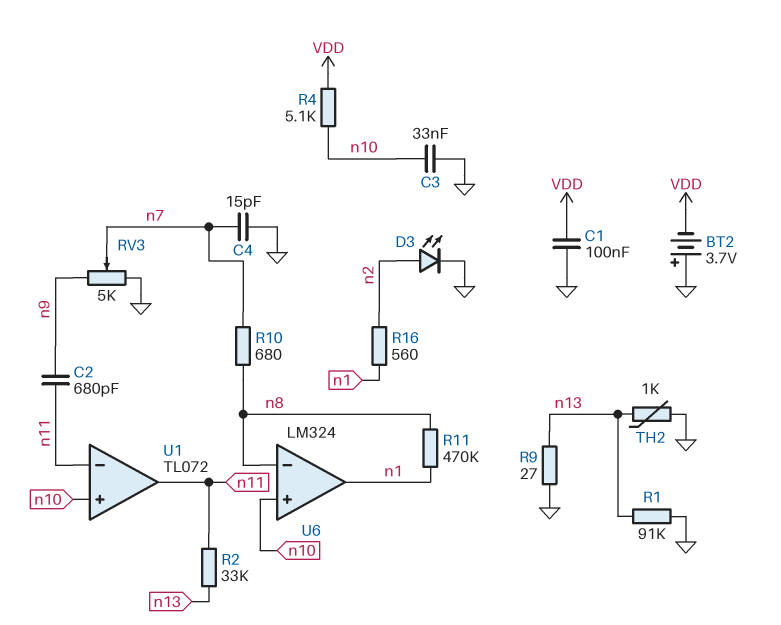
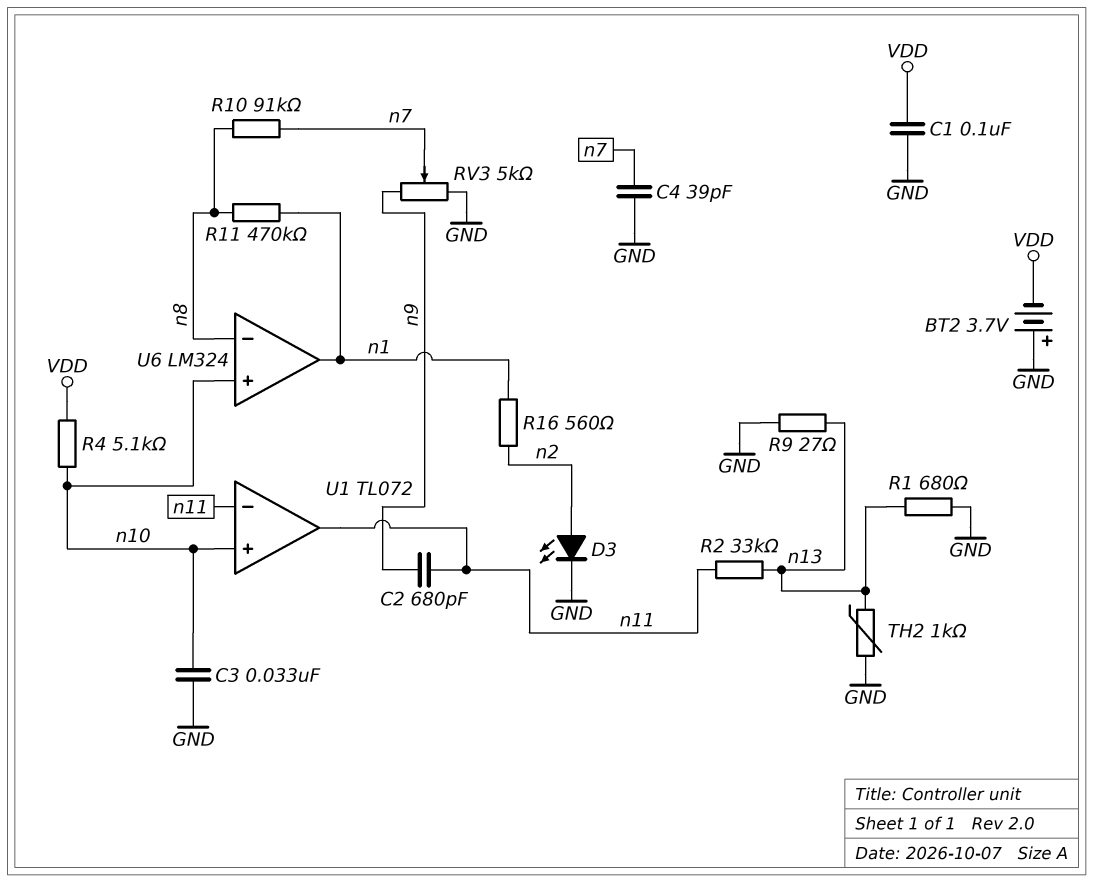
C4: 15pF (GND, n7) -> 39pF (GND, n7)
R1: 91k (GND, n13) -> 680 (GND, n13)
R10: 680 (n7, n8) -> 91k (n7, n8)

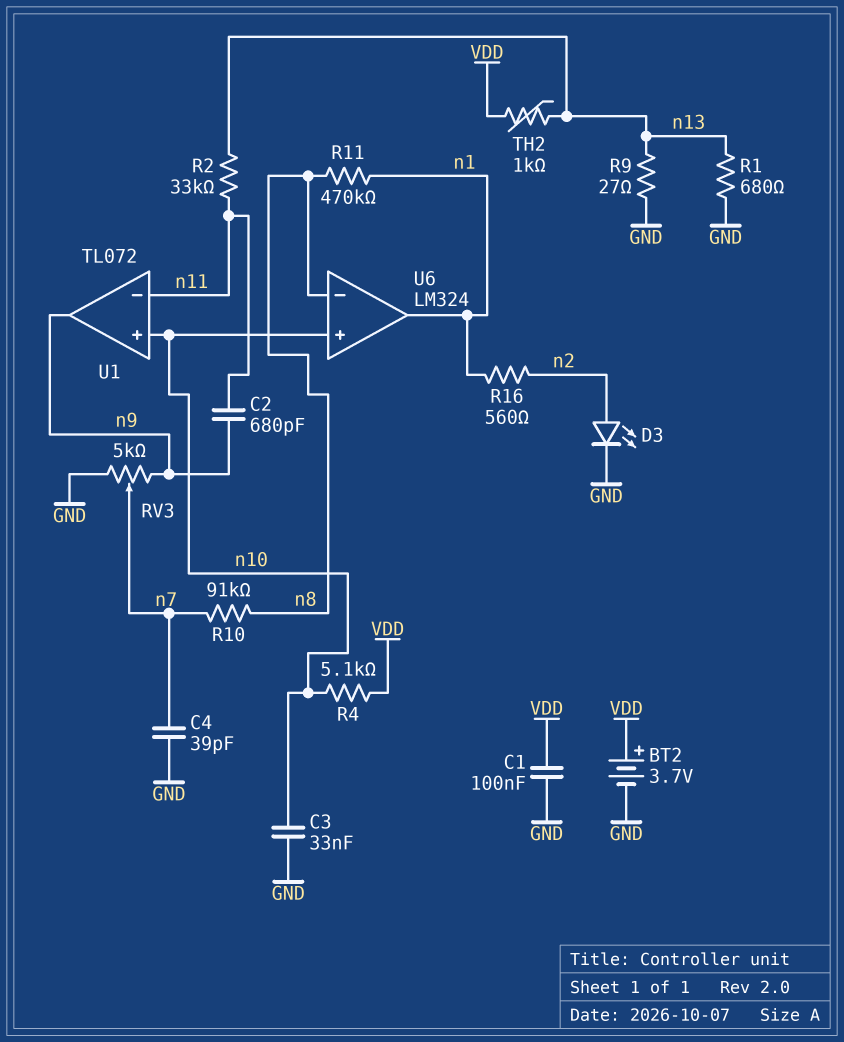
BT2: 3.7V (plus GND, minus VDD) -> 3.7V (plus VDD, minus GND)
TH2: 1k (GND, n13) -> 1k (VDD, n13)
U1 pin out: n11 -> n9

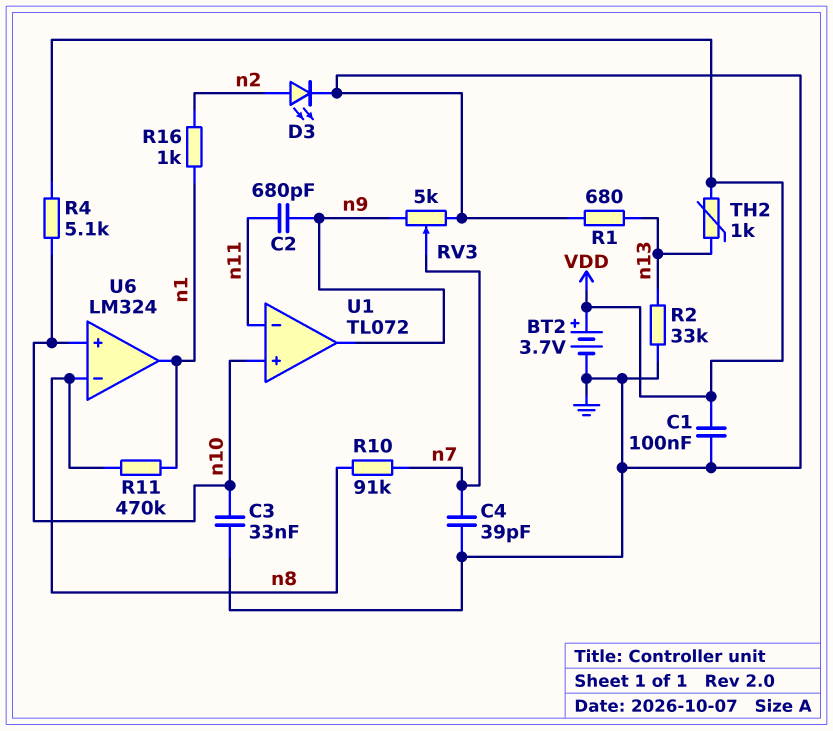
R2: 33k (n11, n13) -> 33k (GND, n13)
R9: 27 (GND, n13) -> none
R16: 560 (n1, n2) -> 1k (n1, n2)

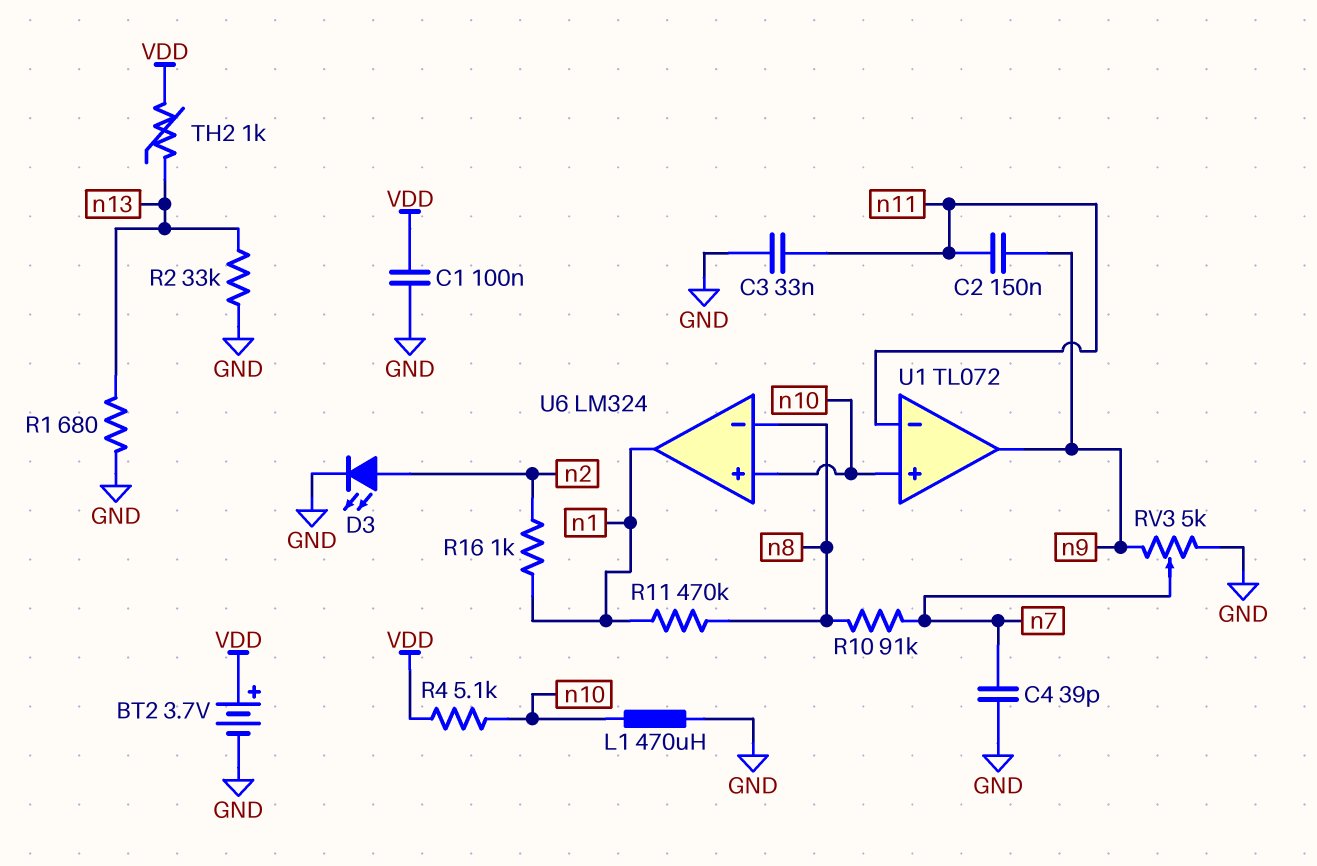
C2: 680pF (n9, n11) -> 150nF (n9, n11)
C3: 33nF (GND, n10) -> 33nF (GND, n11)
L1: none -> 470uH (GND, n10)

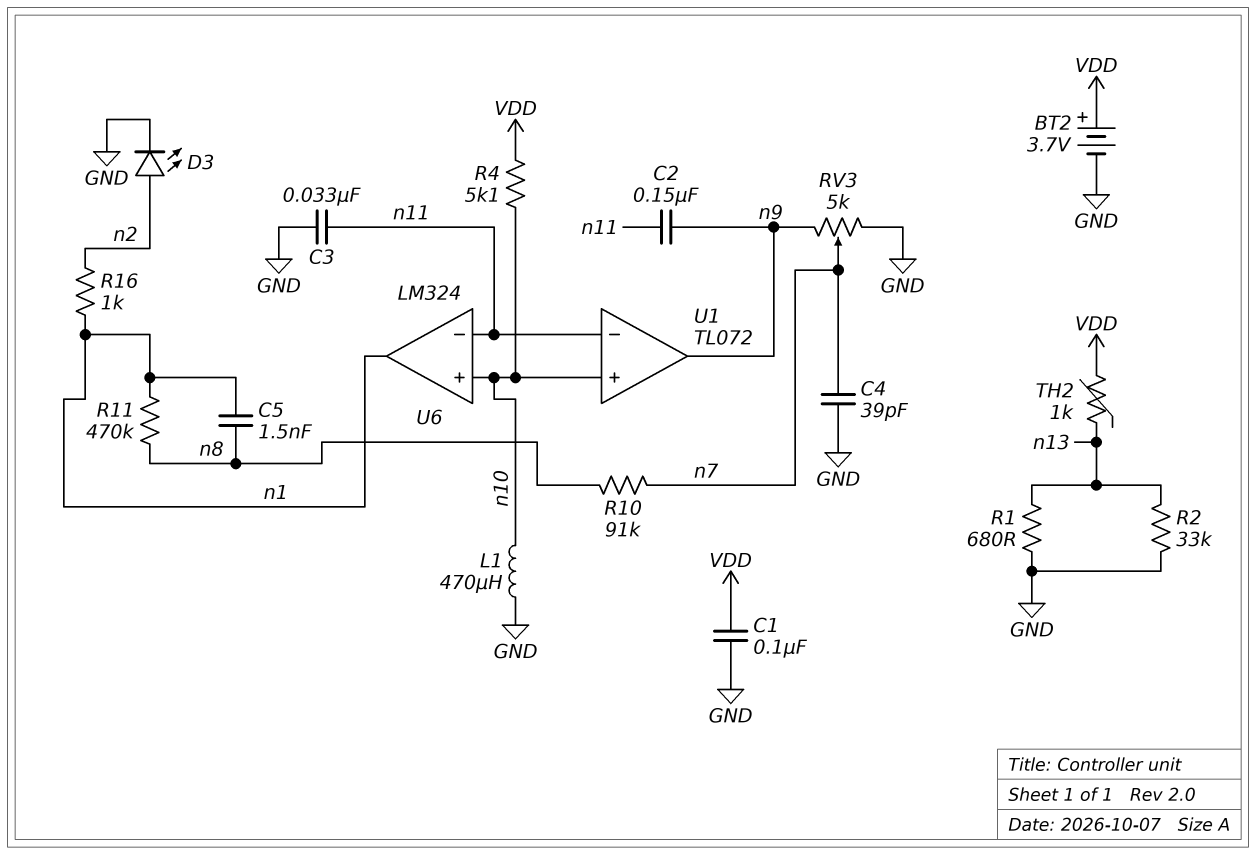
C5: none -> 1.5nF (n1, n8)
U6 pin in-: n8 -> n11

